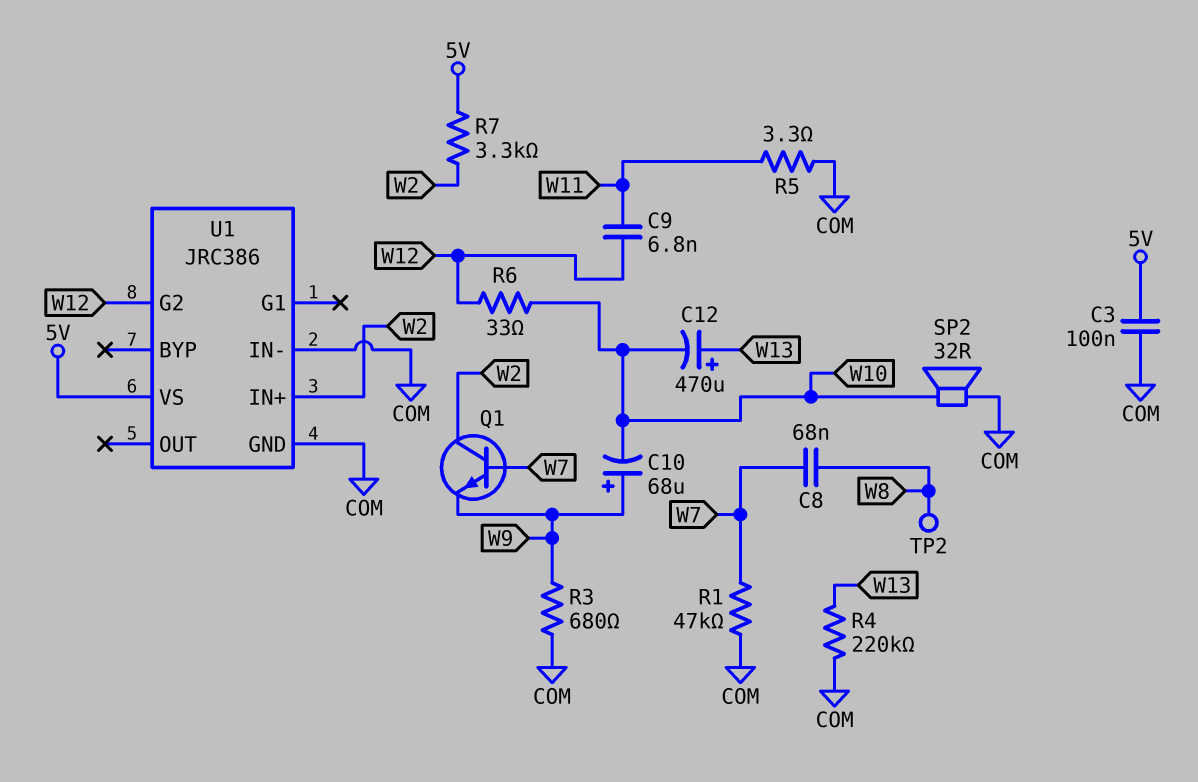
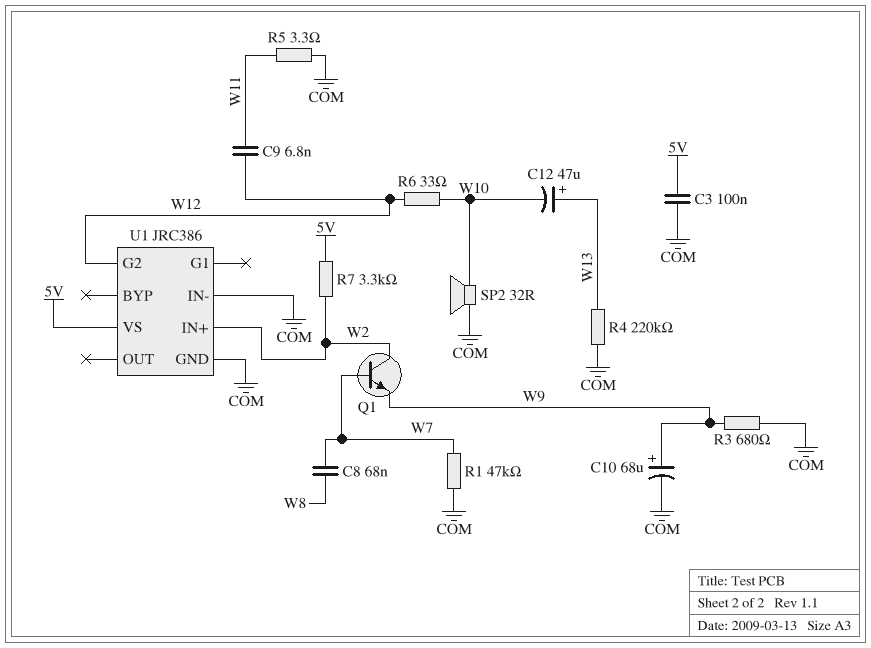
C10: 68uF (plus W9, minus W10) -> 68uF (plus W9, minus COM)
C12: 470uF (plus W13, minus W10) -> 47uF (plus W13, minus W10)
TP2: test point (W8) -> none

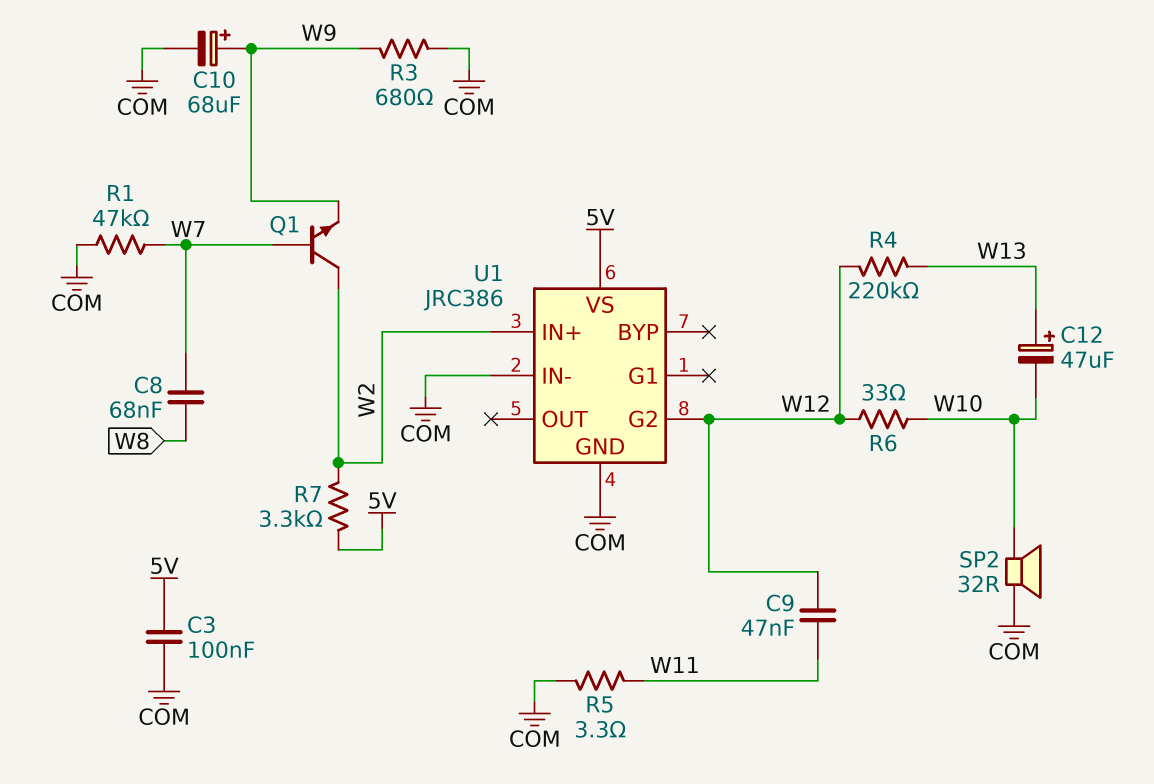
C9: 6.8nF (W11, W12) -> 47nF (W11, W12)
R4: 220k (COM, W13) -> 220k (W12, W13)

